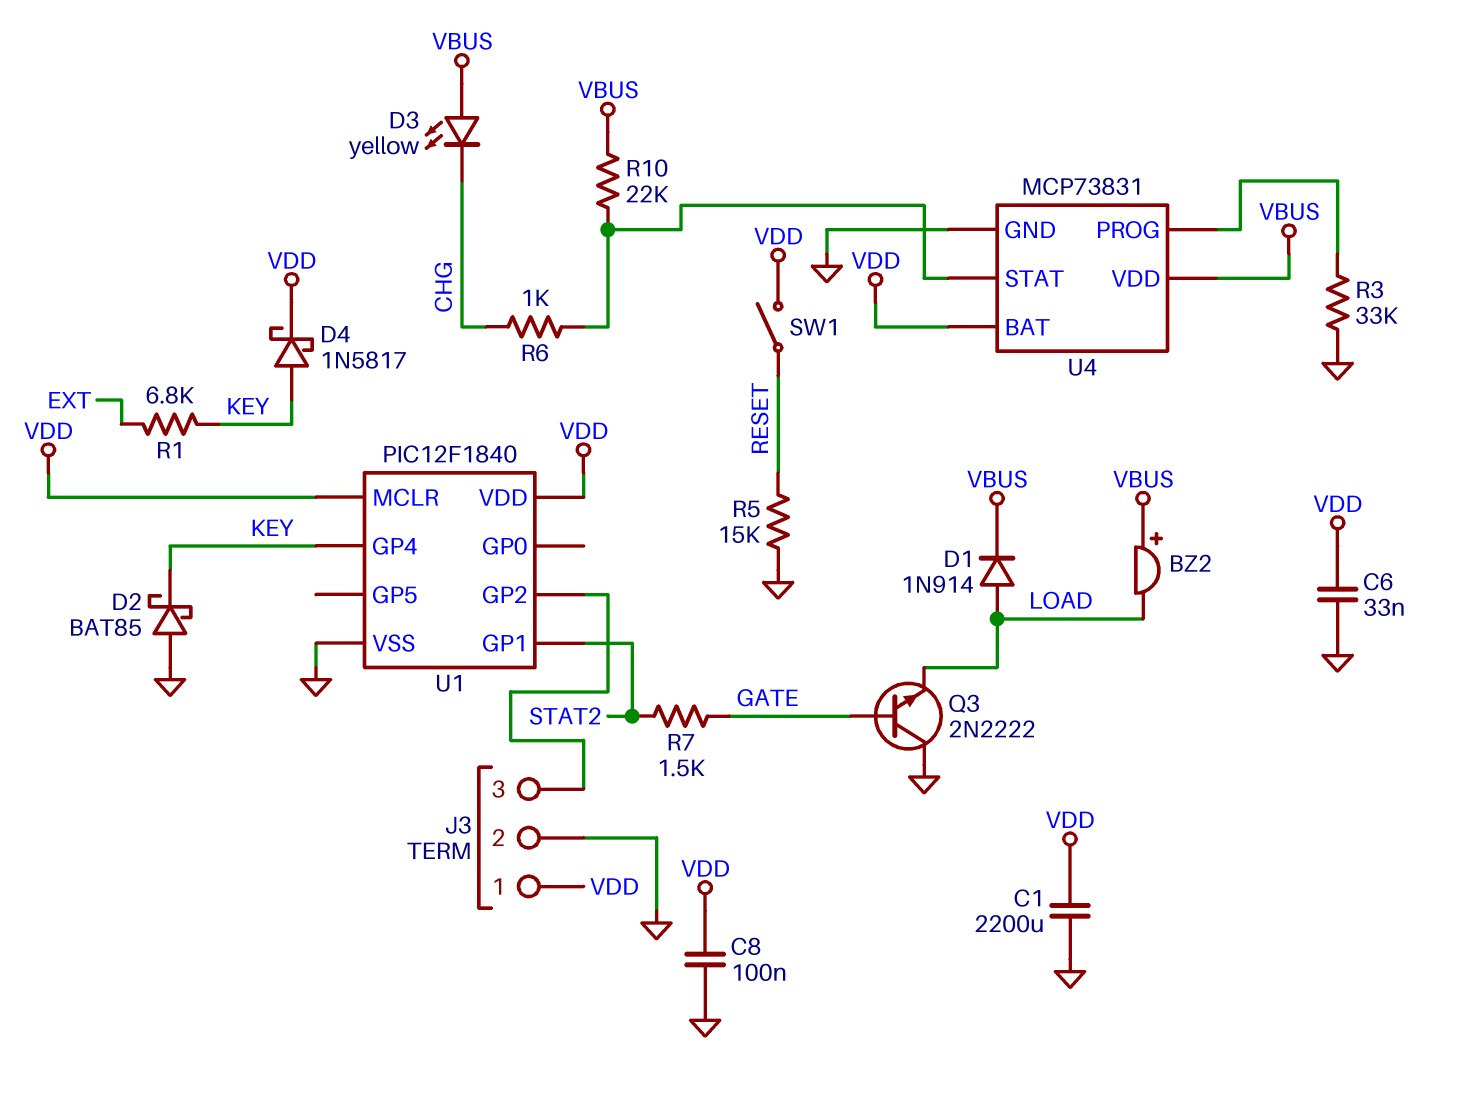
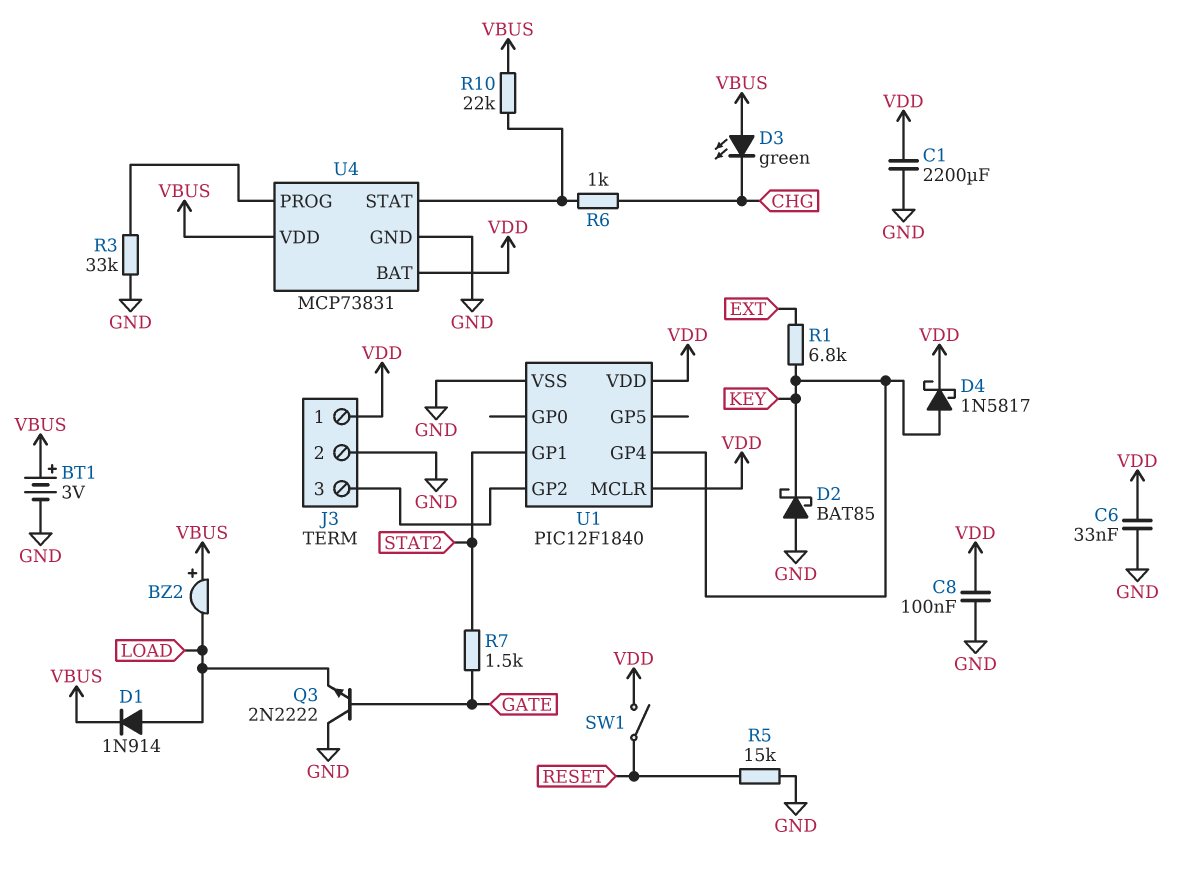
BT1: none -> 3V (plus VBUS, minus GND)
D3: LED yellow (A VBUS, K CHG) -> LED green (A VBUS, K CHG)

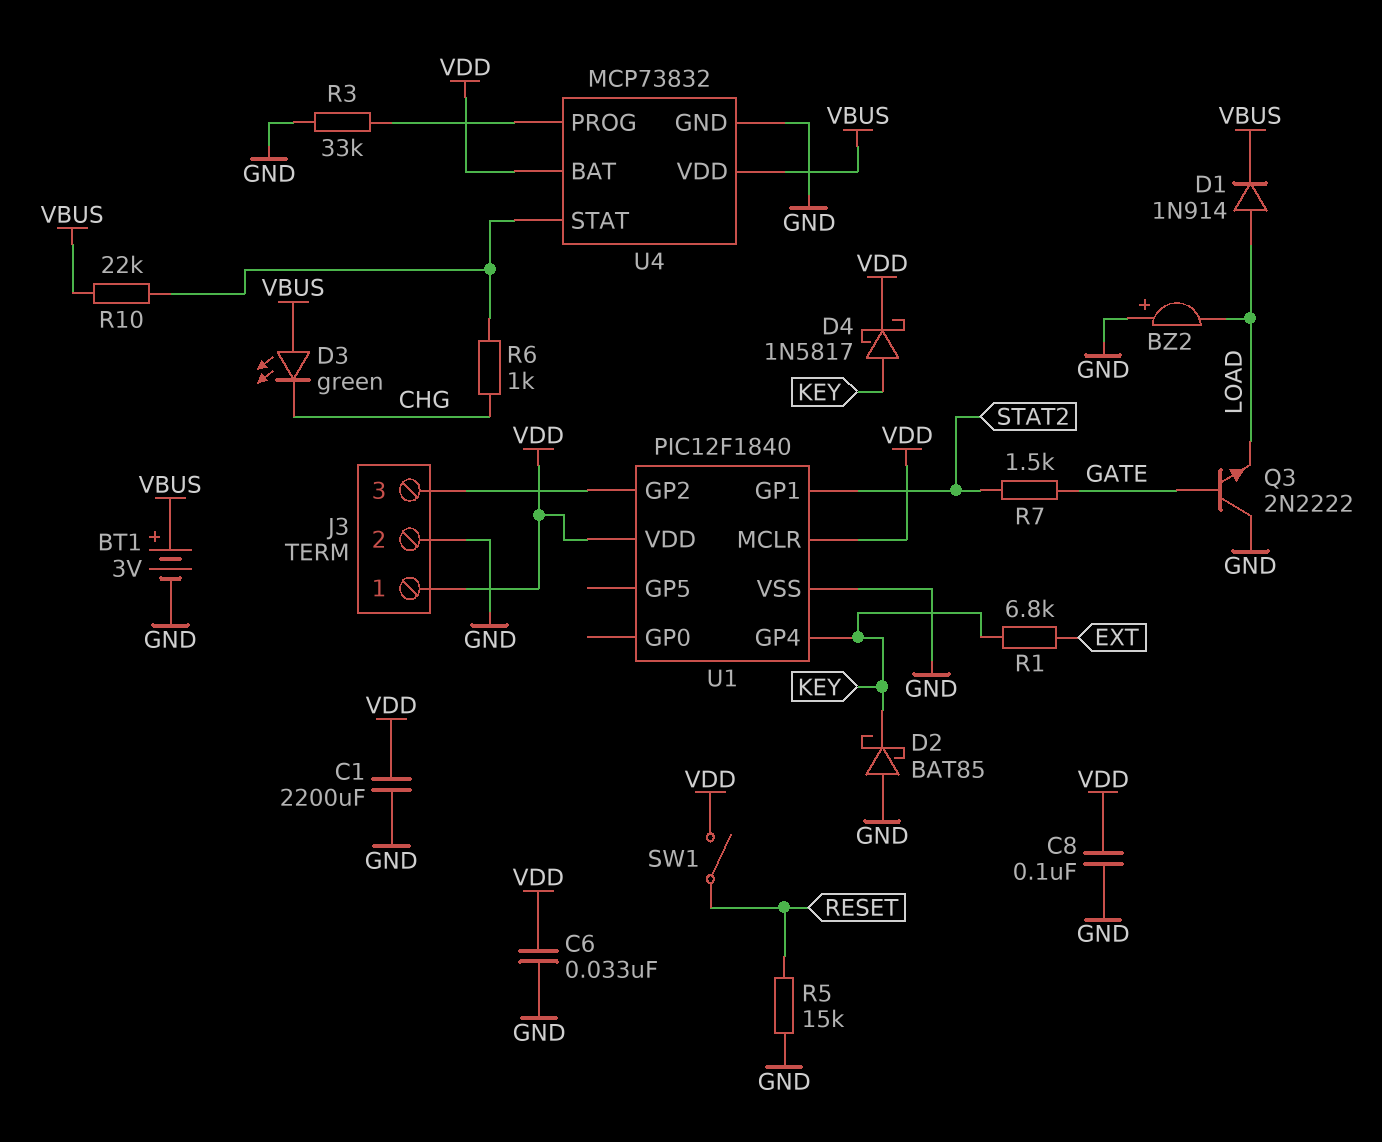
BZ2: buzzer (plus VBUS, minus LOAD) -> buzzer (plus GND, minus LOAD)
U4: MCP73831 -> MCP73832

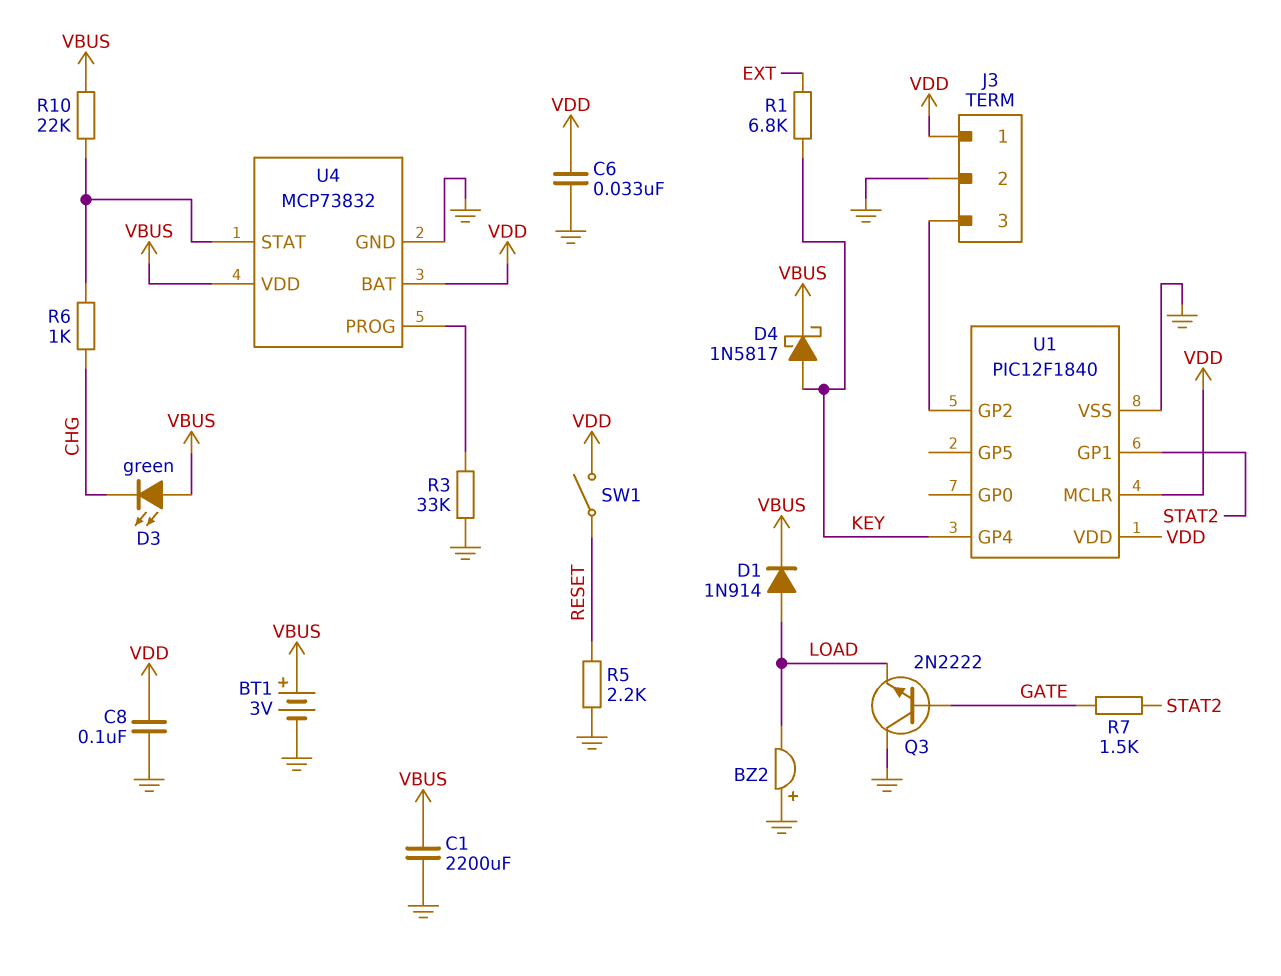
C1: 2200uF (GND, VDD) -> 2200uF (GND, VBUS)
D2: schottky BAT85 (A GND, K KEY) -> none
D4: schottky 1N5817 (A KEY, K VDD) -> schottky 1N5817 (A KEY, K VBUS)
R5: 15k (GND, RESET) -> 2.2k (GND, RESET)

